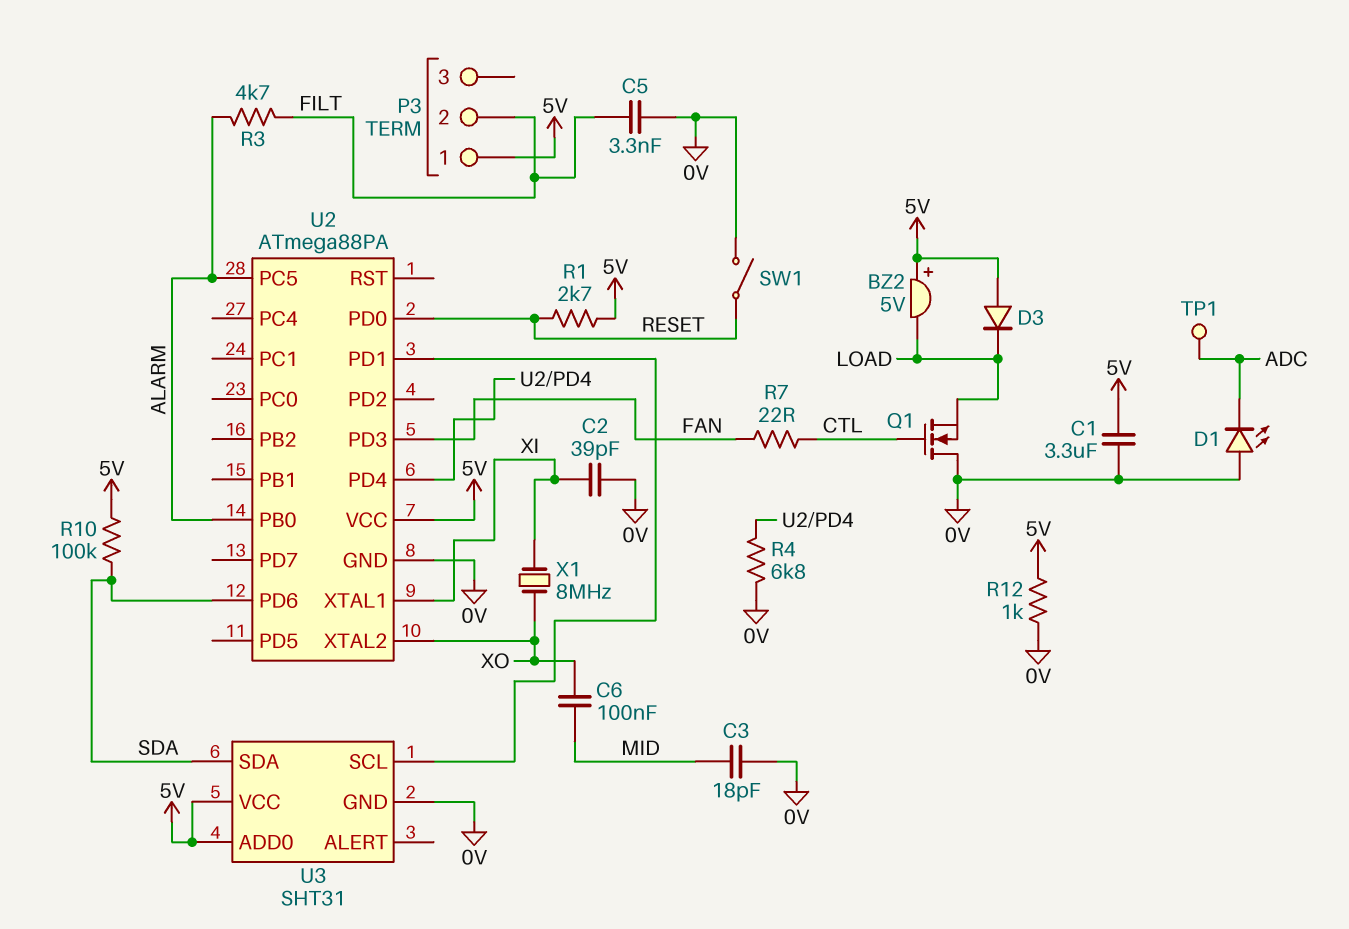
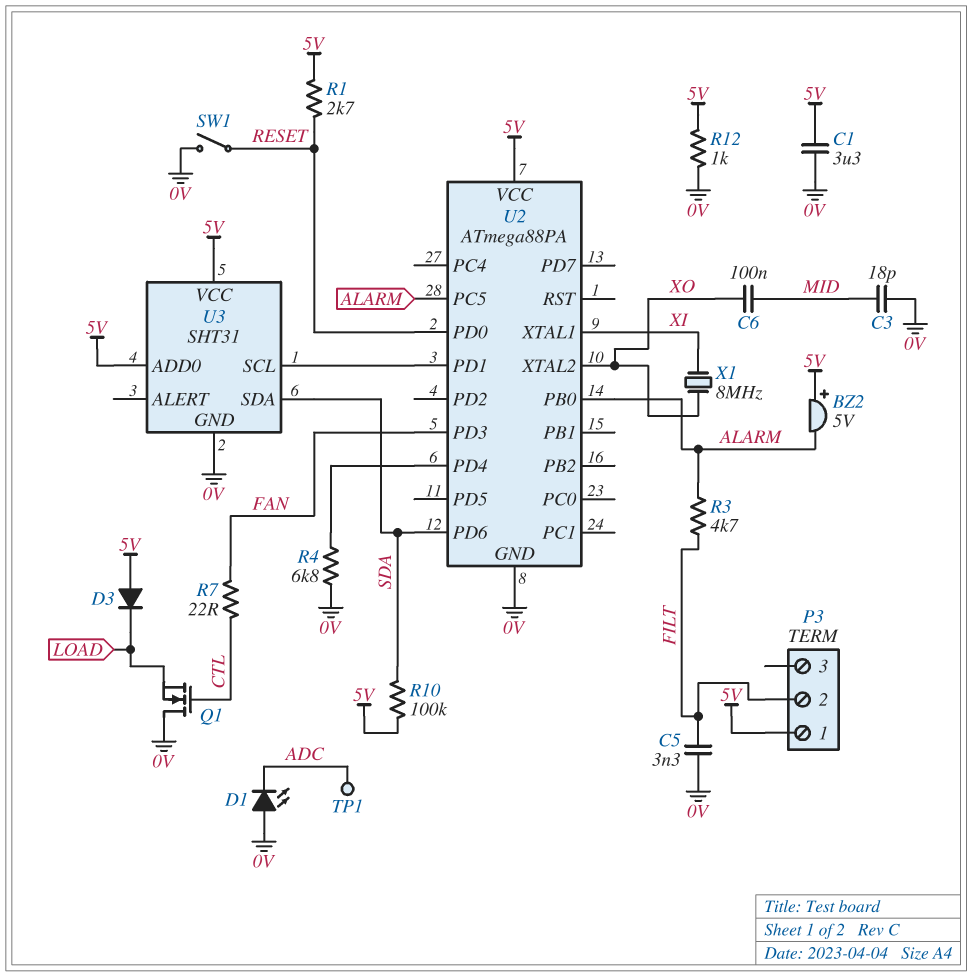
BZ2: buzzer 5V (plus 5V, minus LOAD) -> buzzer 5V (plus 5V, minus ALARM)
C2: 39pF (0V, XI) -> none

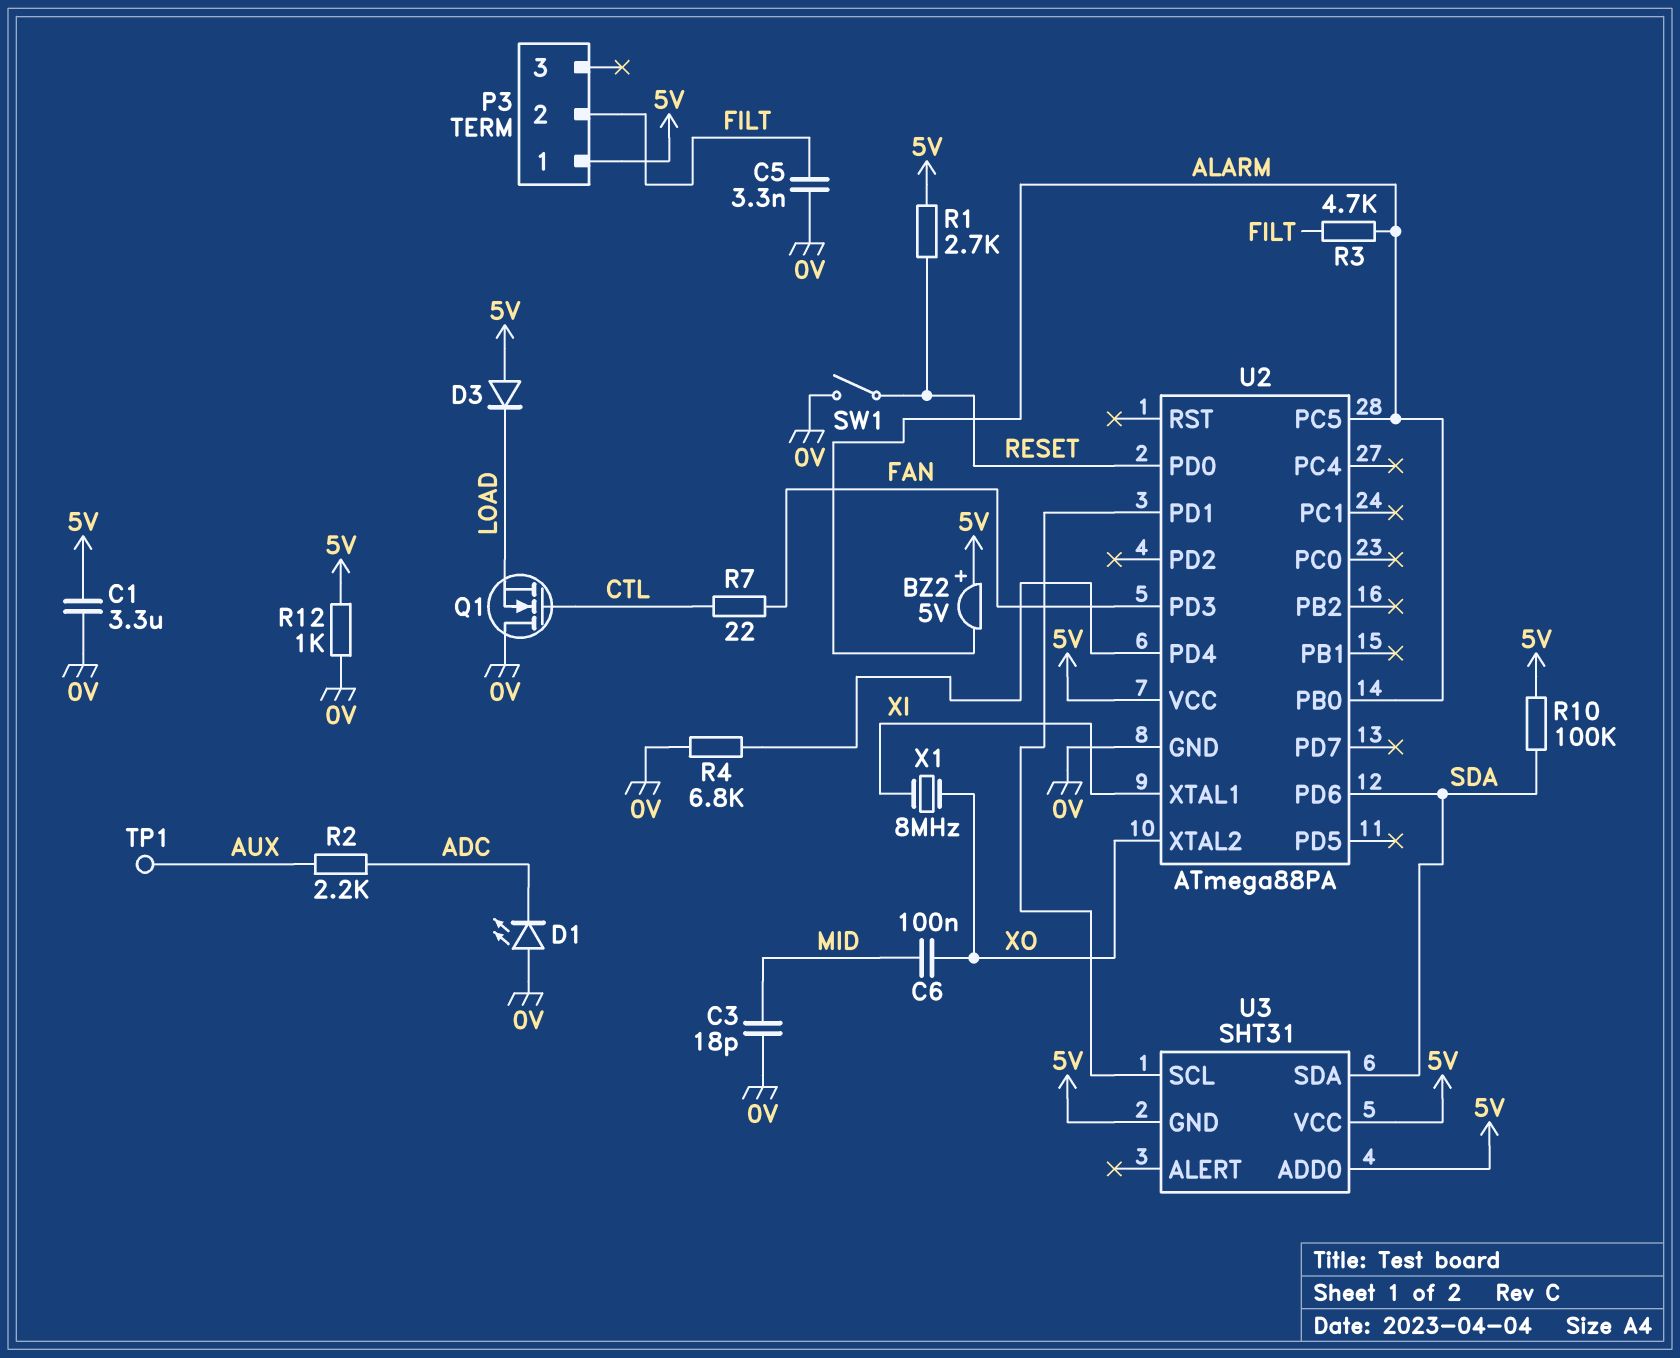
R2: none -> 2.2k (ADC, AUX)
TP1: test point (ADC) -> test point (AUX)
U3 pin GND: 0V -> 5V

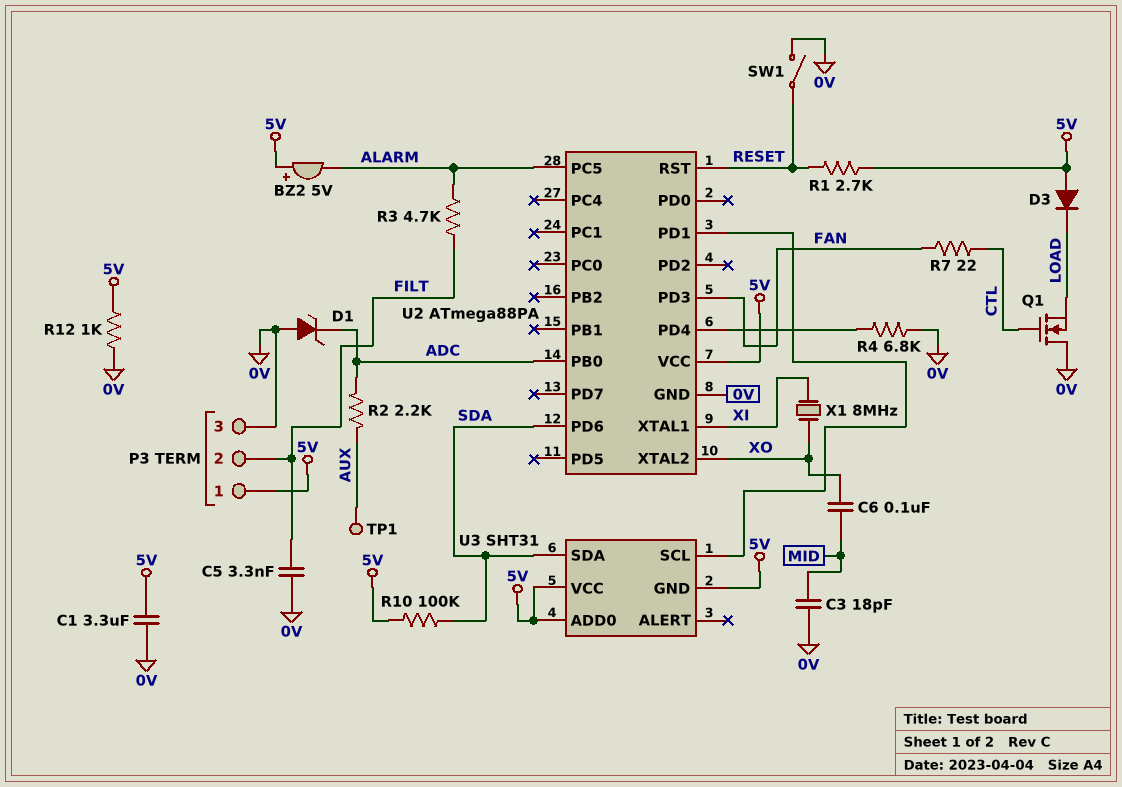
D1: LED (A 0V, K ADC) -> zener (A 0V, K ADC)
P3 pin 3: none -> 0V
U2 pin PB0: ALARM -> ADC
U2 pin PD0: RESET -> none
U2 pin RST: none -> RESET

